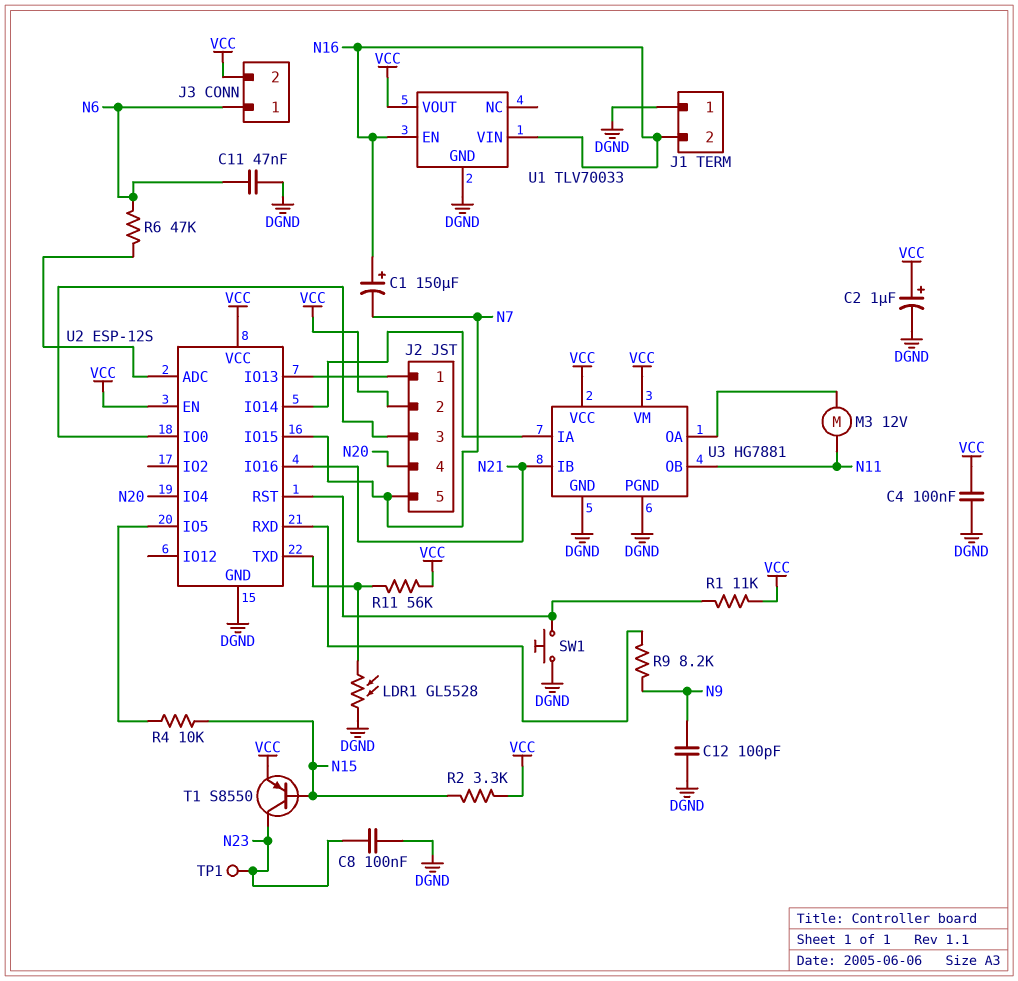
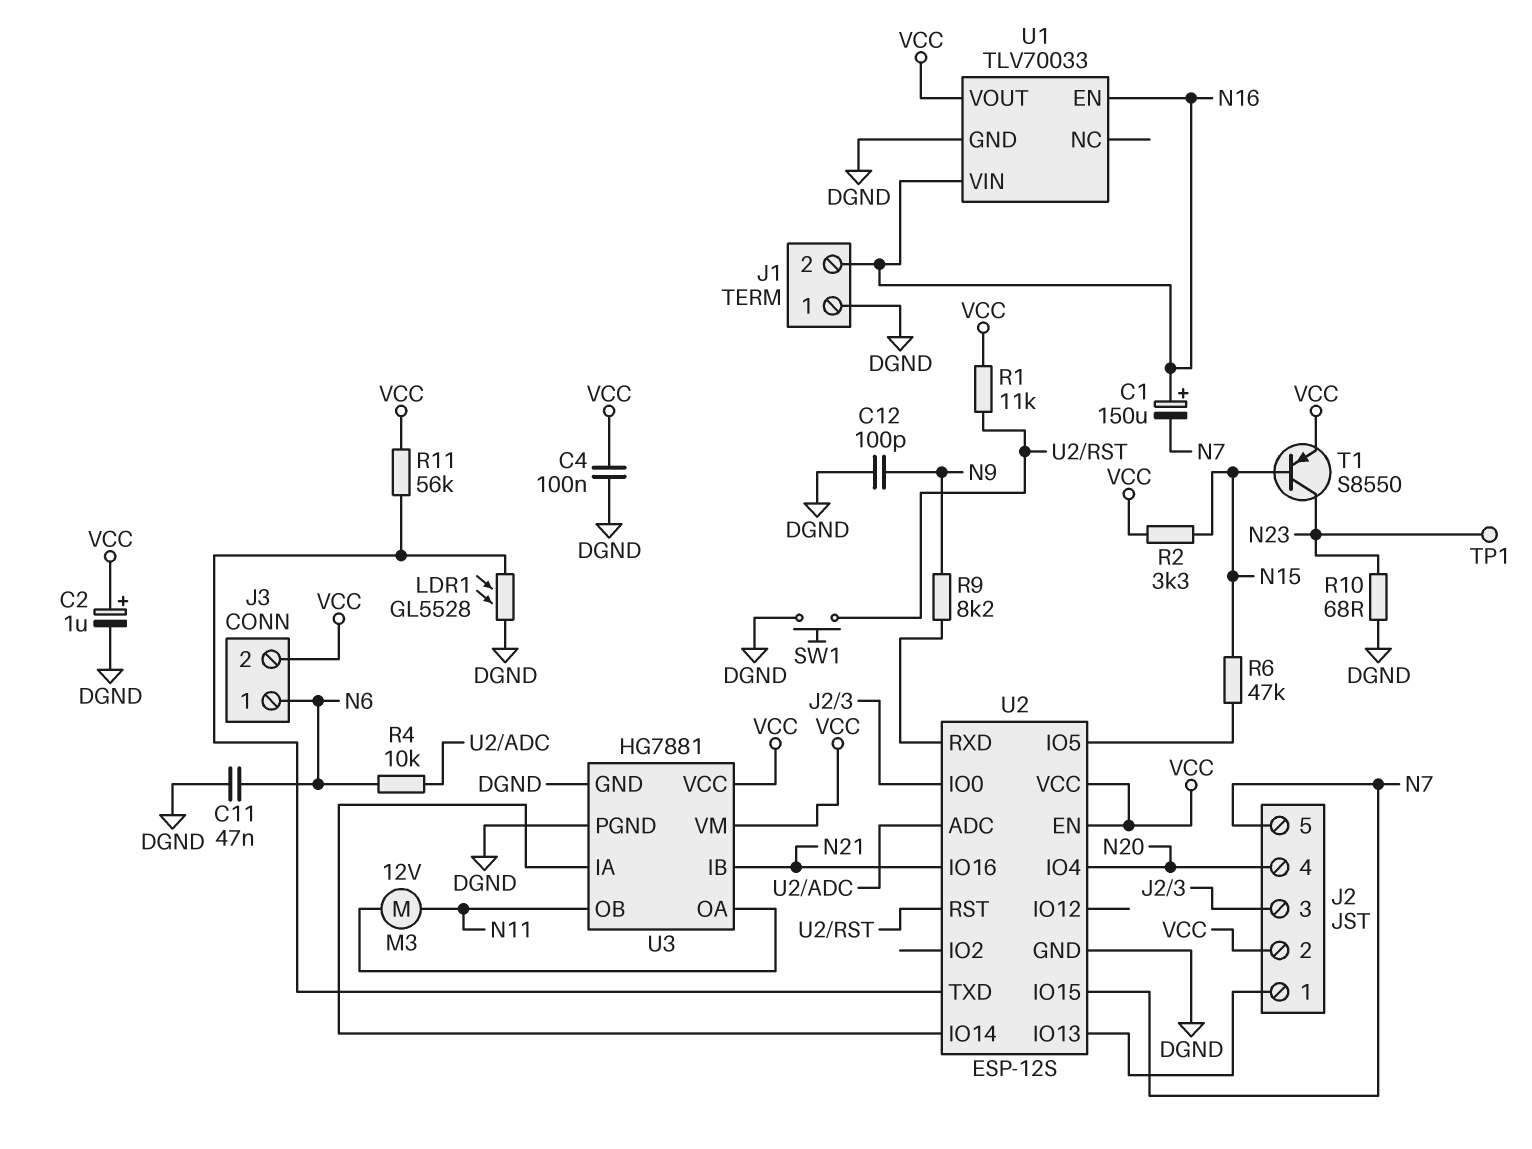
C8: 100nF (DGND, N23) -> none
R4: 10k (N15, U2/IO5) -> 10k (N6, U2/ADC)
R6: 47k (N6, U2/ADC) -> 47k (N15, U2/IO5)
R10: none -> 68 (DGND, N23)

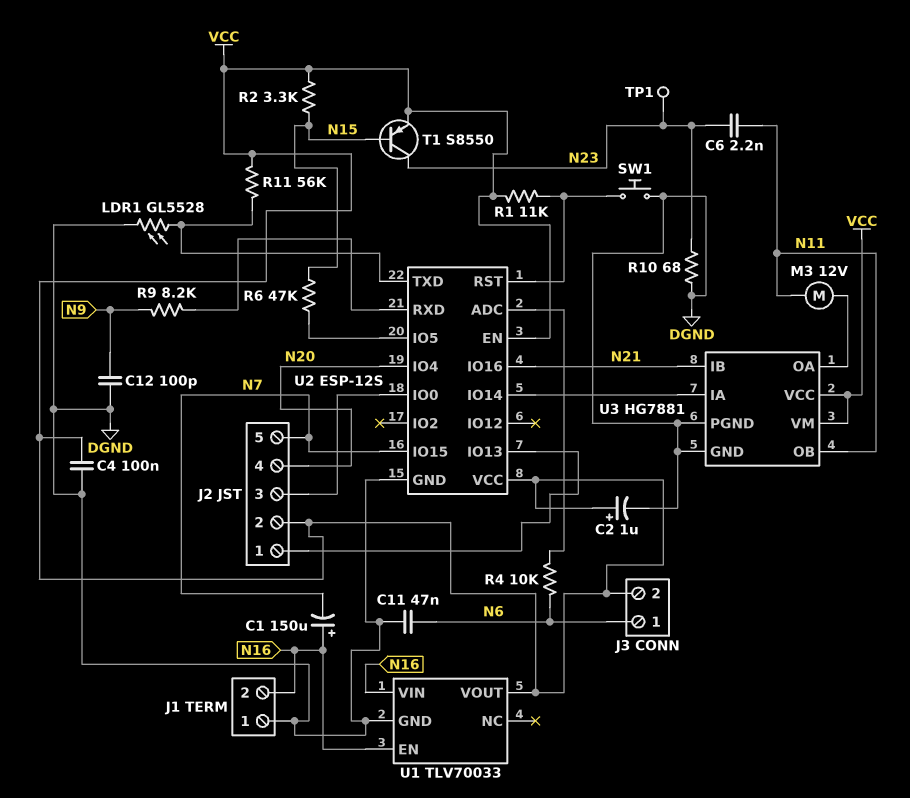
C6: none -> 2.2nF (N11, N23)

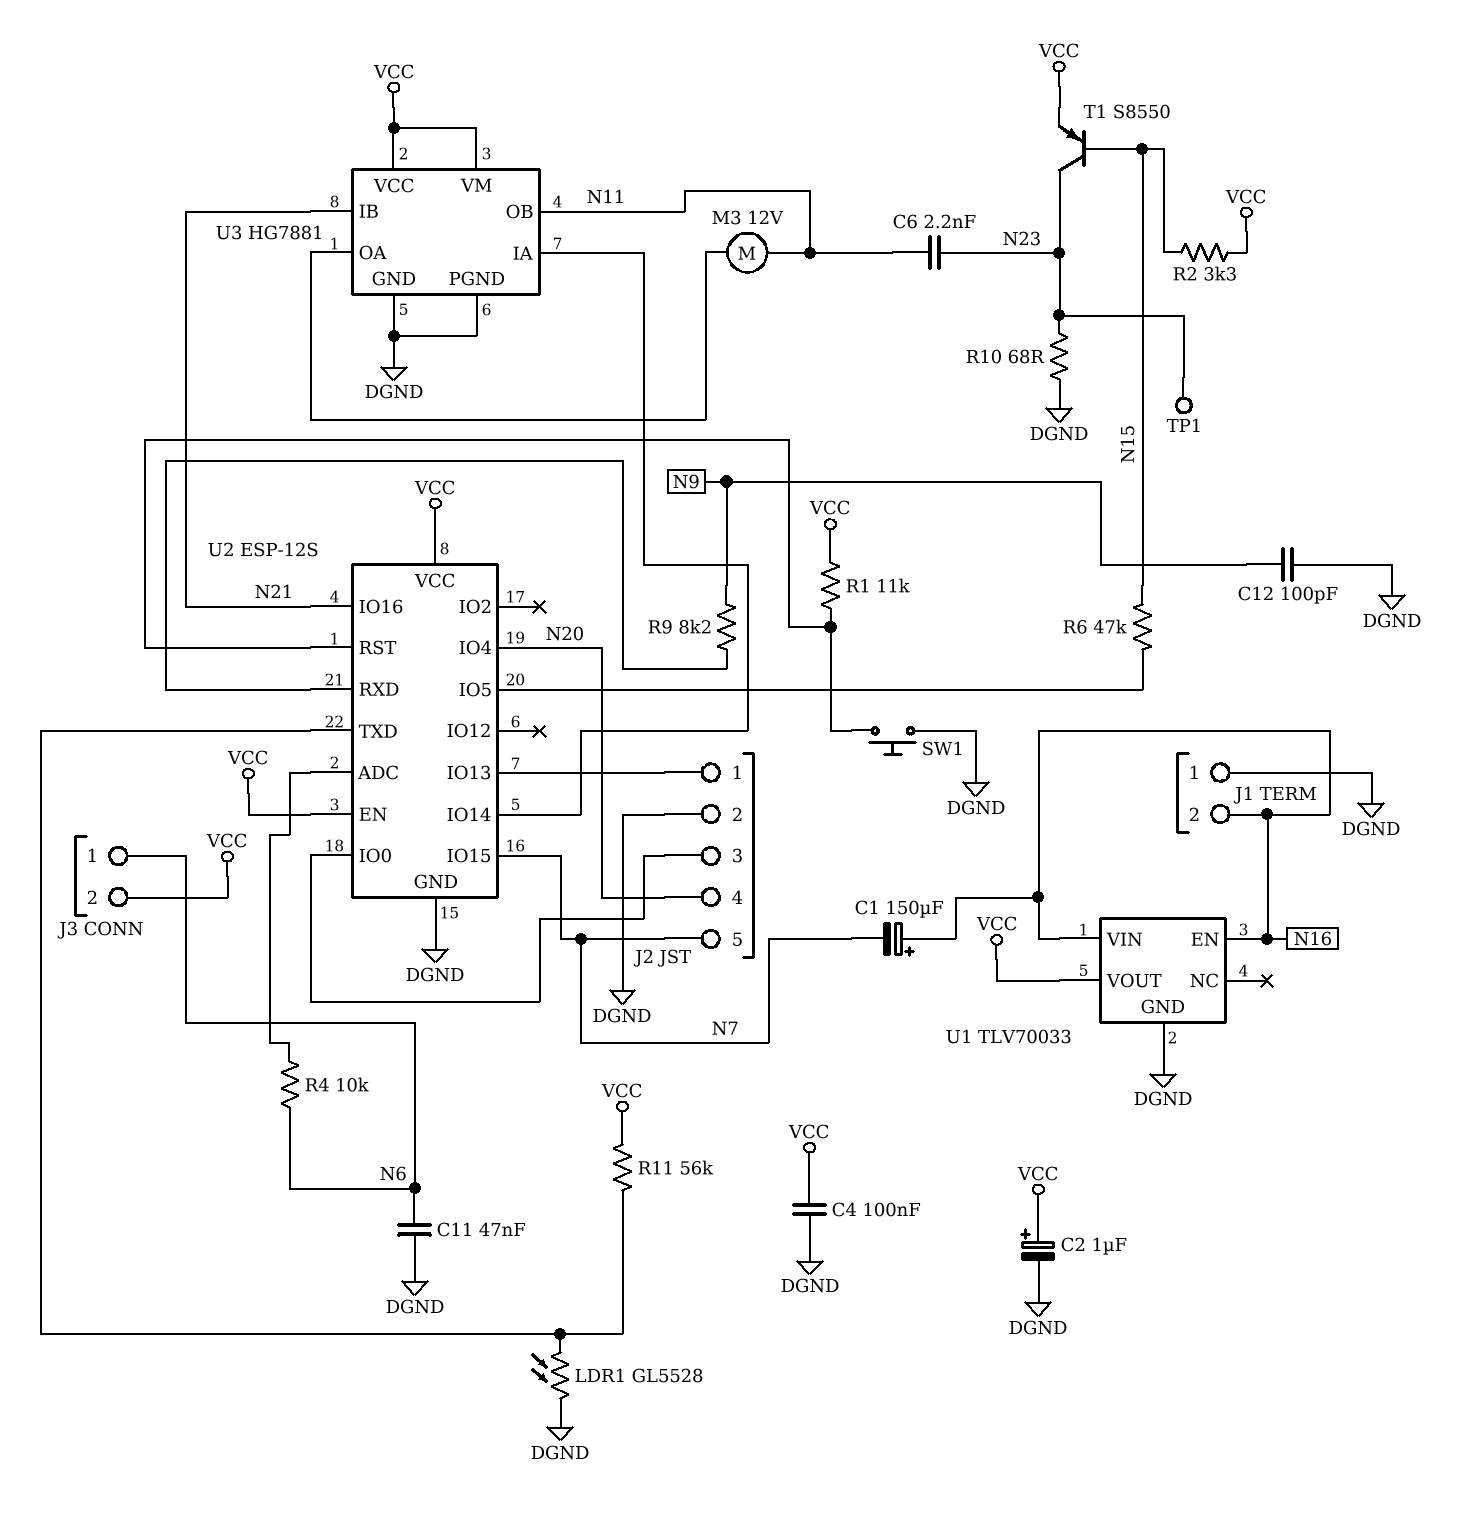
J2 pin 2: VCC -> DGND

